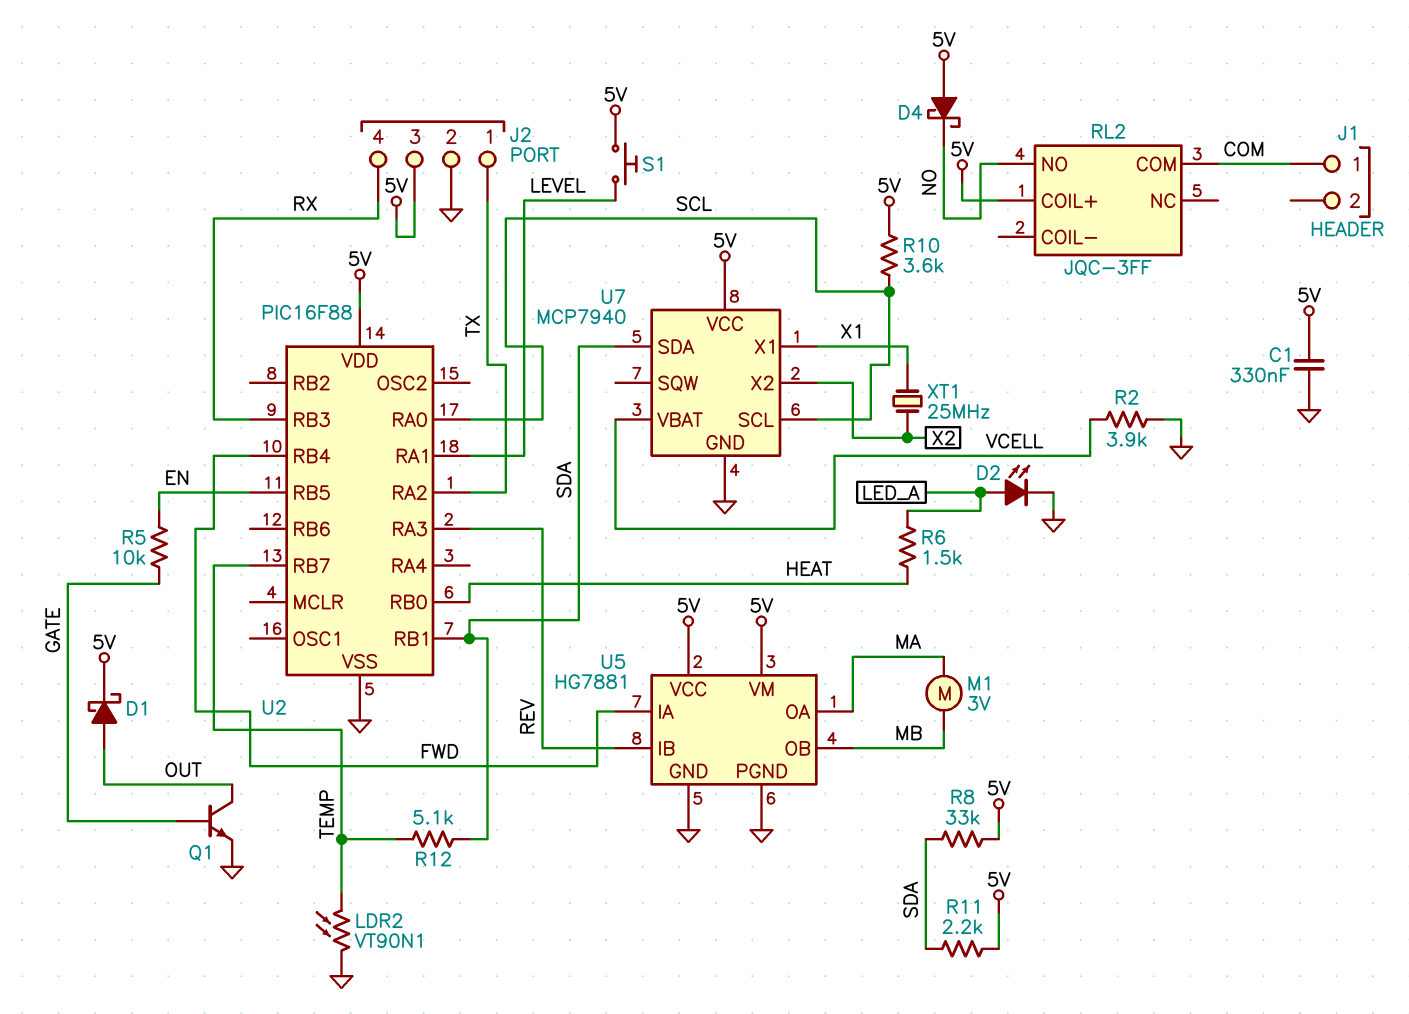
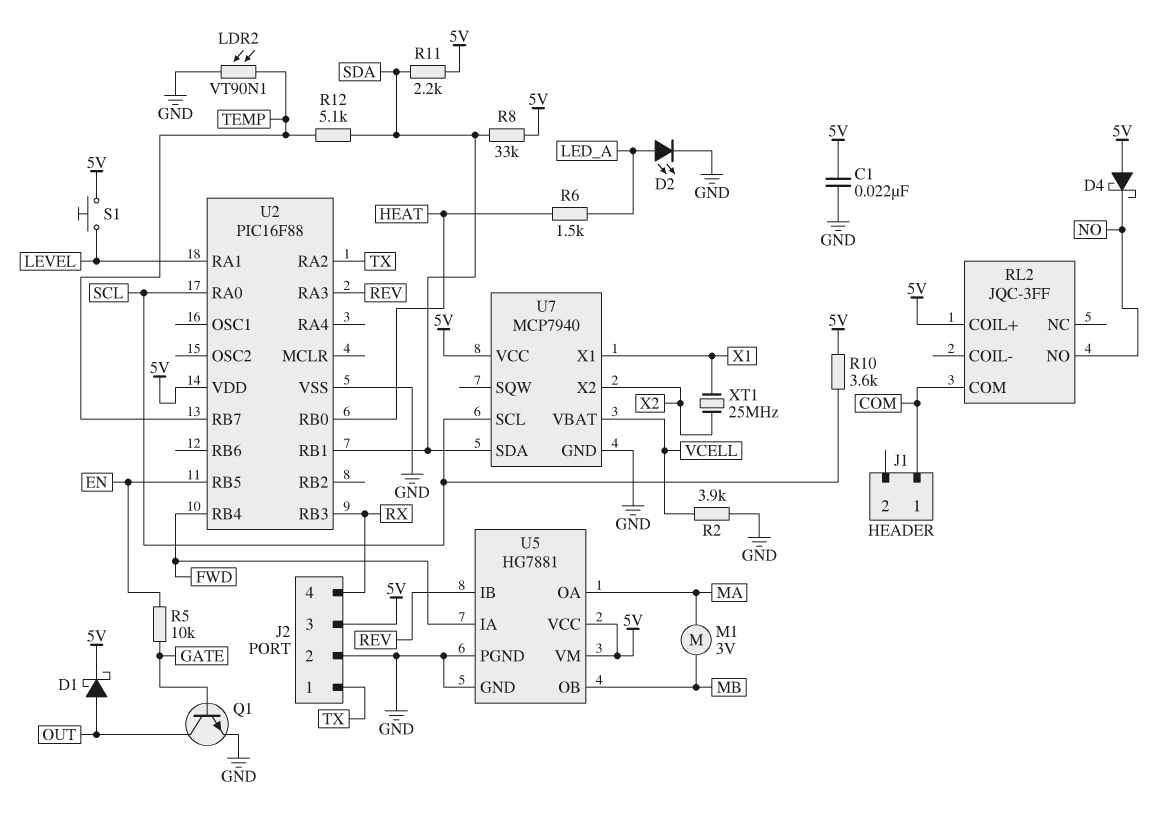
C1: 330nF (5V, GND) -> 22nF (5V, GND)

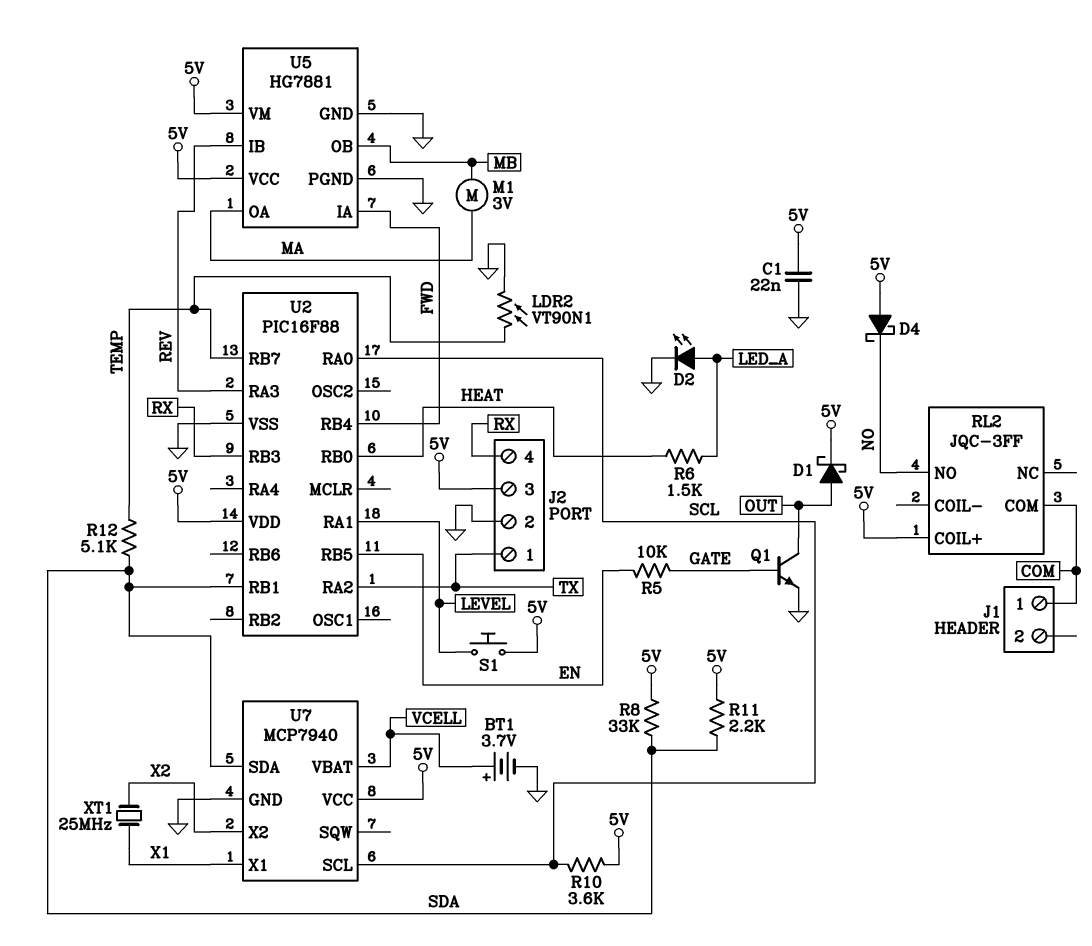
BT1: none -> 3.7V (plus VCELL, minus GND)
R2: 3.9k (GND, VCELL) -> none

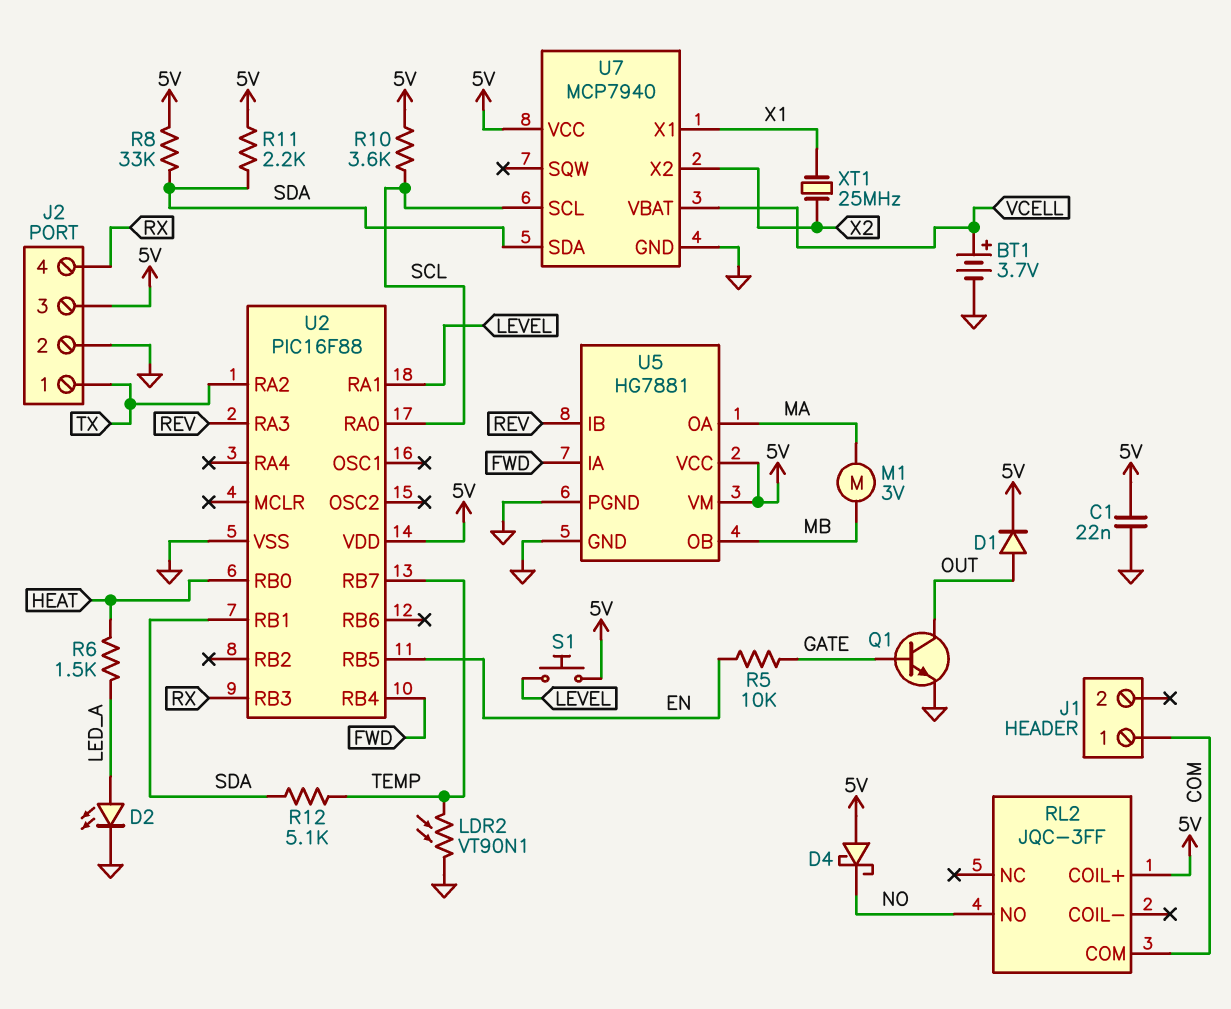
D1: schottky (A OUT, K 5V) -> diode (A OUT, K 5V)

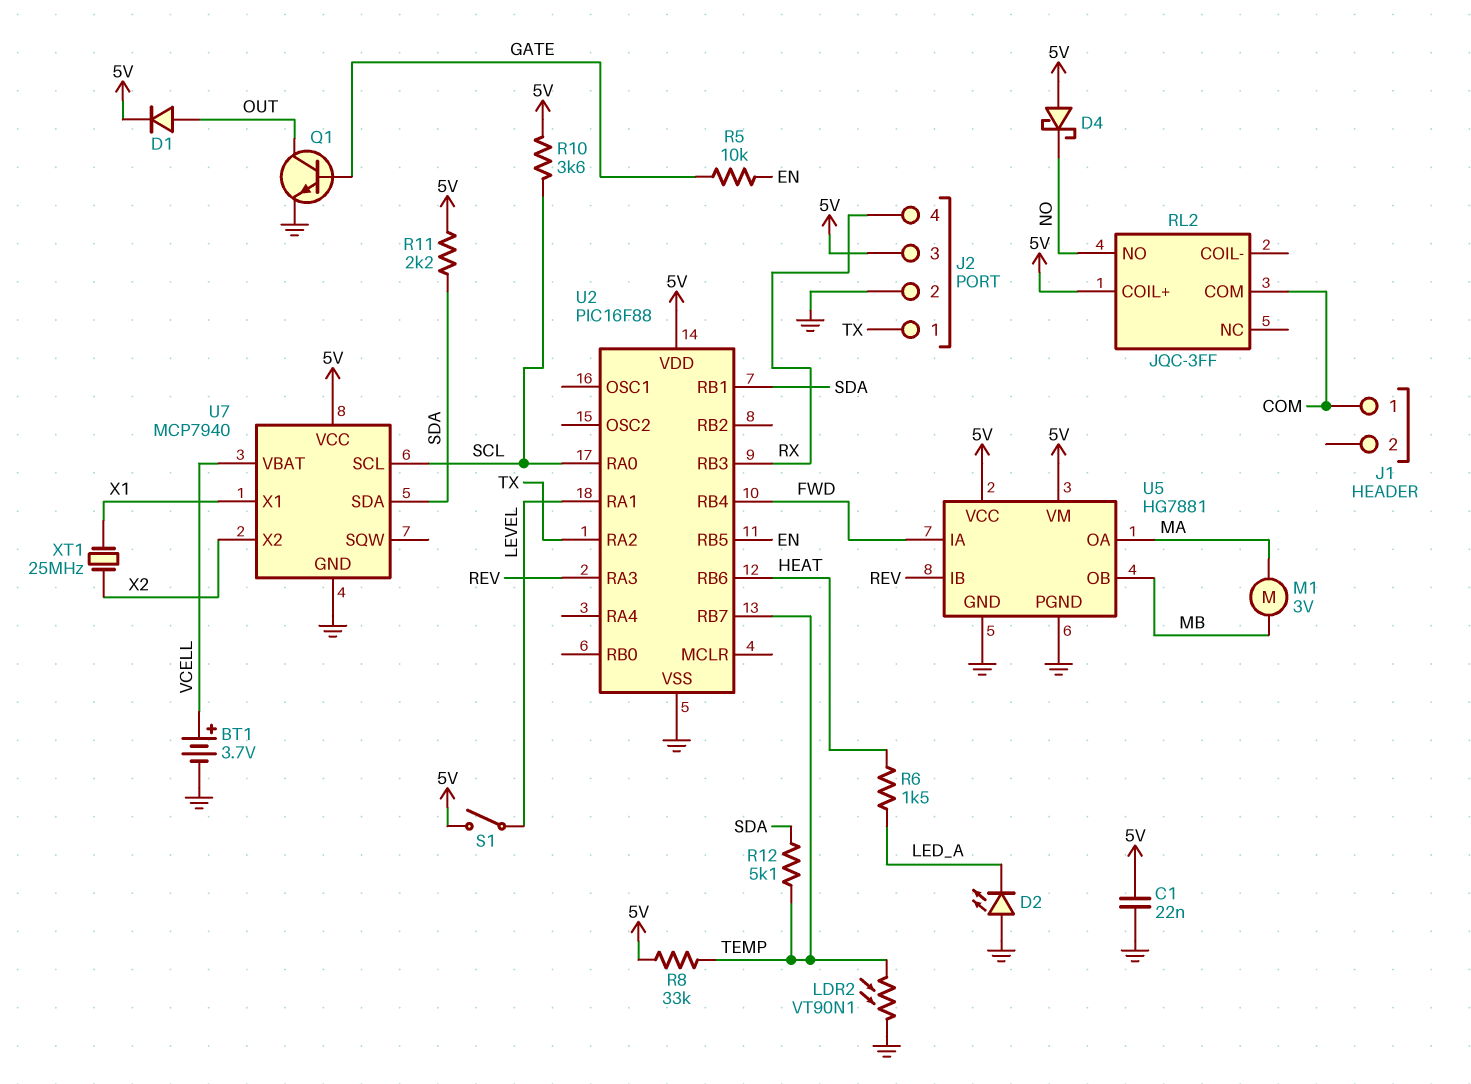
D2: LED (A LED_A, K GND) -> LED (A GND, K LED_A)
R8: 33k (5V, SDA) -> 33k (5V, TEMP)
S1: button (5V, LEVEL) -> switch (5V, LEVEL)
U2 pin RB0: HEAT -> none
U2 pin RB6: none -> HEAT

